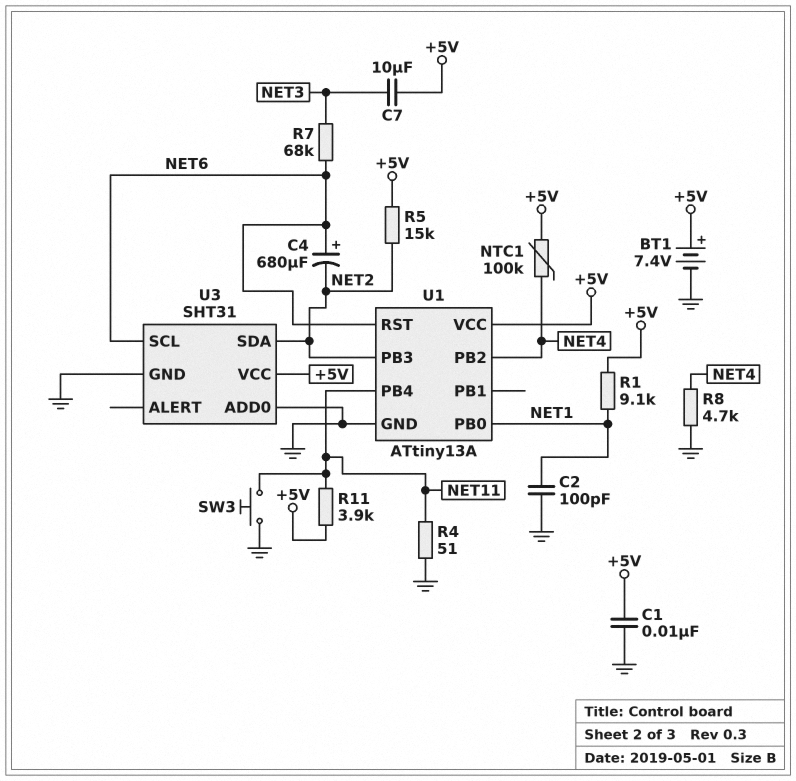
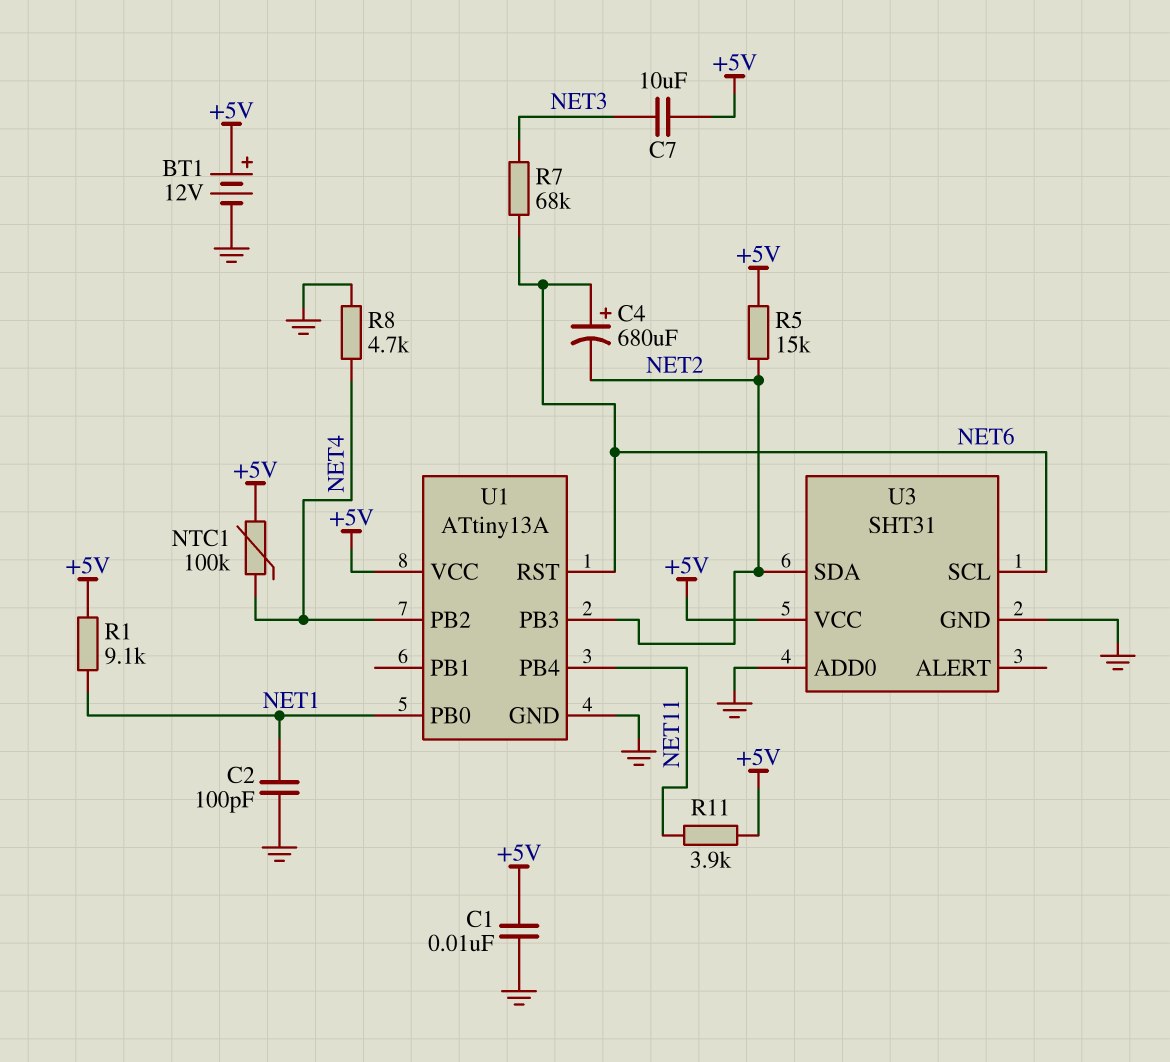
BT1: 7.4V (plus +5V, minus GND) -> 12V (plus +5V, minus GND)
R4: 51 (GND, NET11) -> none
SW3: button (GND, NET11) -> none

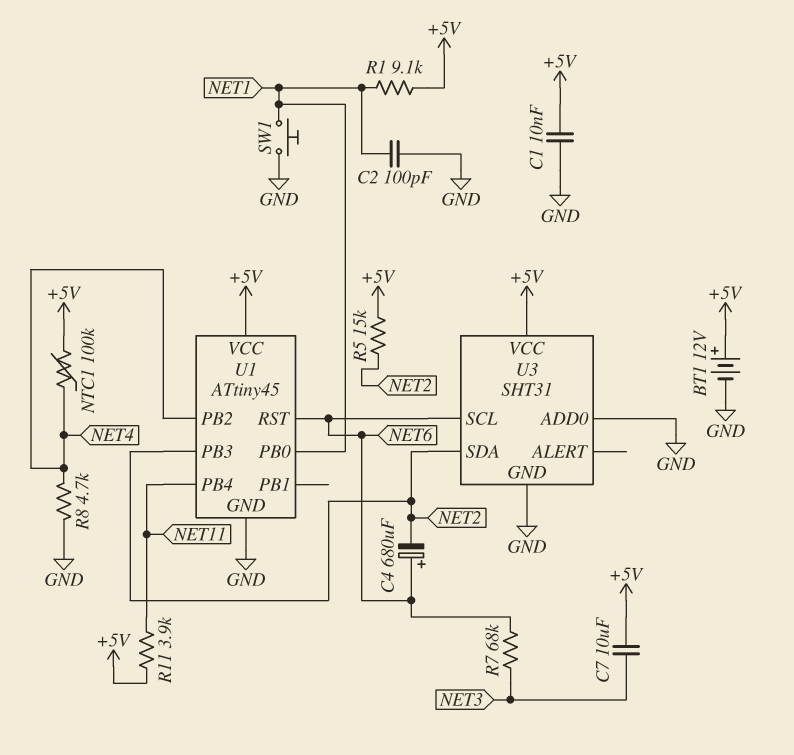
SW1: none -> button (GND, NET1)
U1: ATtiny13A -> ATtiny45

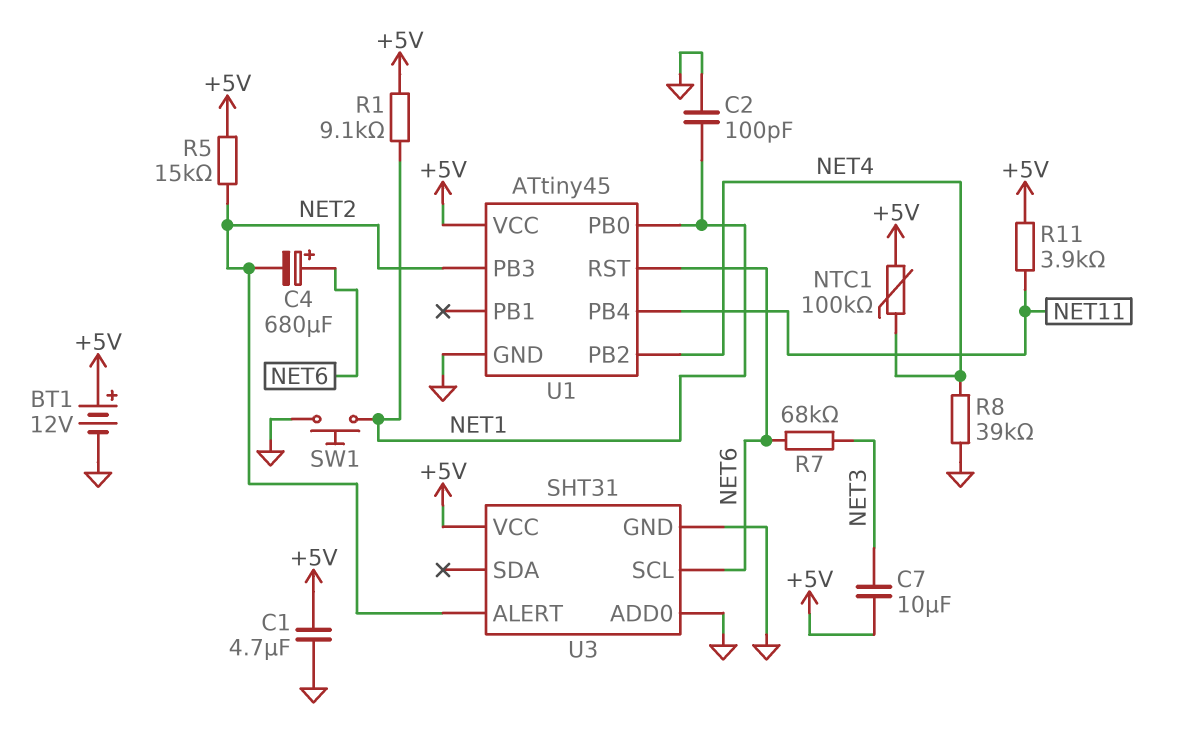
C1: 10nF (+5V, GND) -> 4.7uF (+5V, GND)
R8: 4.7k (GND, NET4) -> 39k (GND, NET4)
U3 pin ALERT: none -> NET2
U3 pin SDA: NET2 -> none

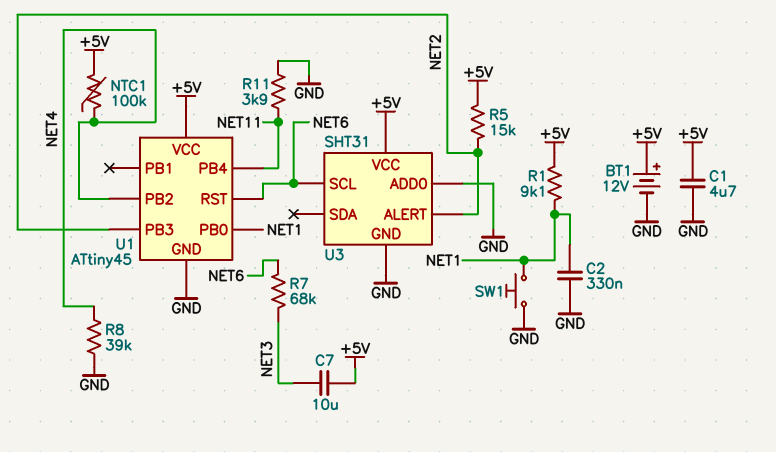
C2: 100pF (GND, NET1) -> 330nF (GND, NET1)
C4: 680uF (plus NET6, minus NET2) -> none
R11: 3.9k (+5V, NET11) -> 3.9k (GND, NET11)

